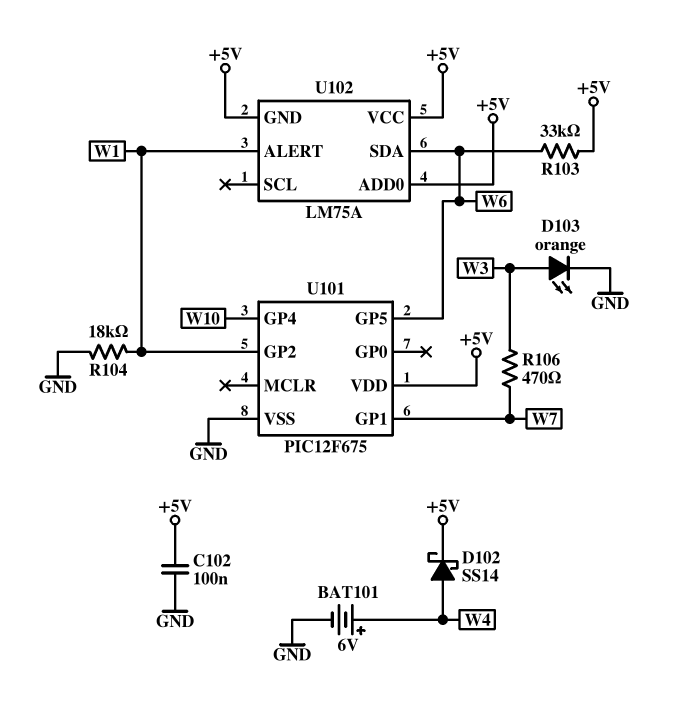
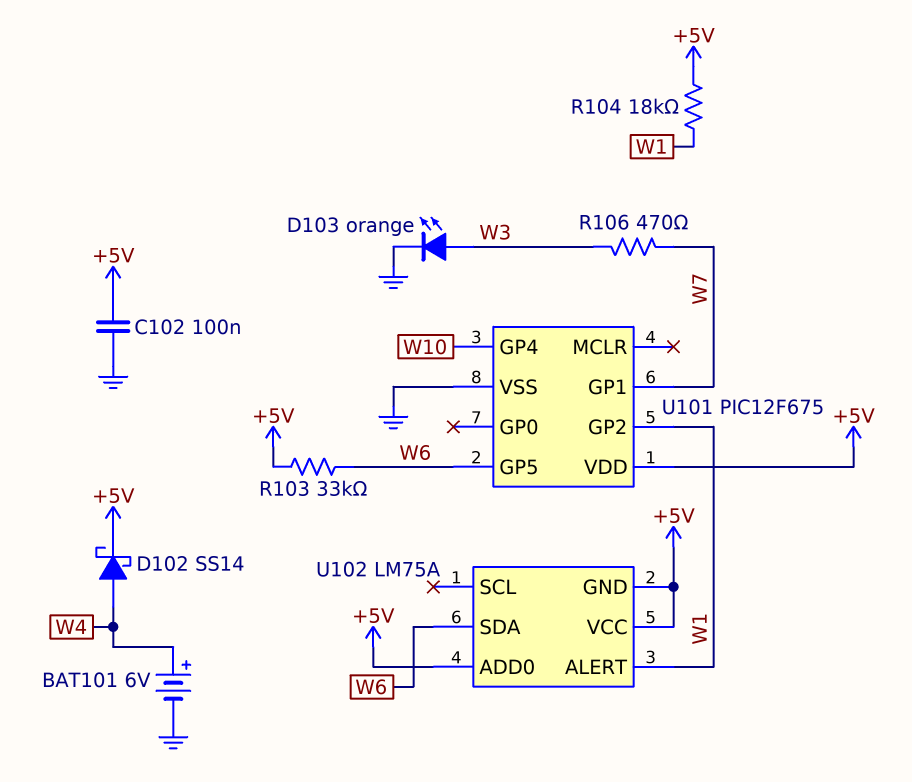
R104: 18k (GND, W1) -> 18k (+5V, W1)

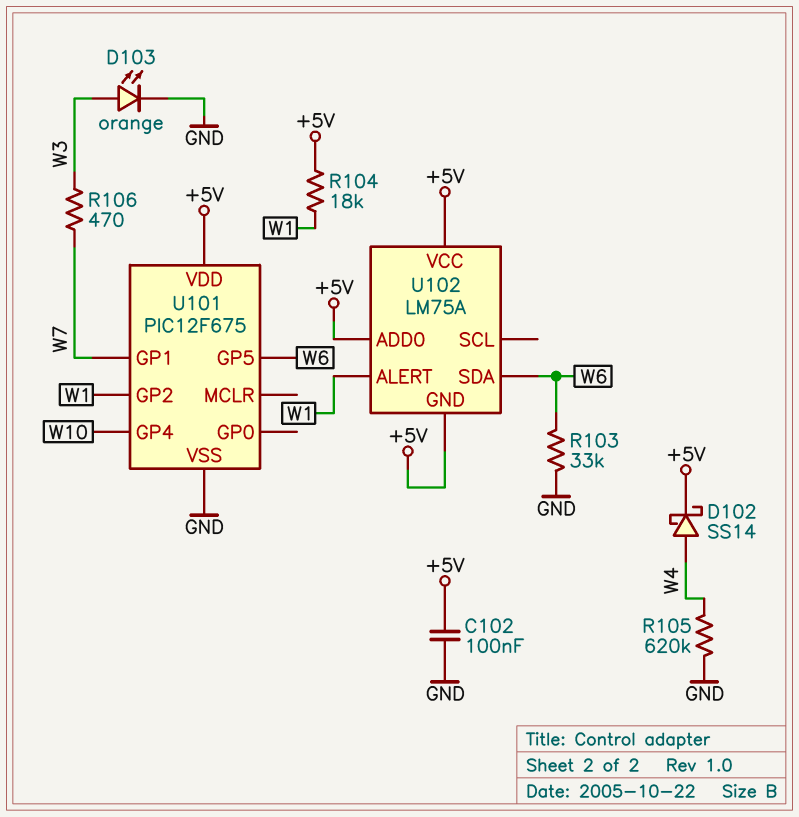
BAT101: 6V (plus W4, minus GND) -> none
R103: 33k (+5V, W6) -> 33k (GND, W6)
R105: none -> 620k (GND, W4)

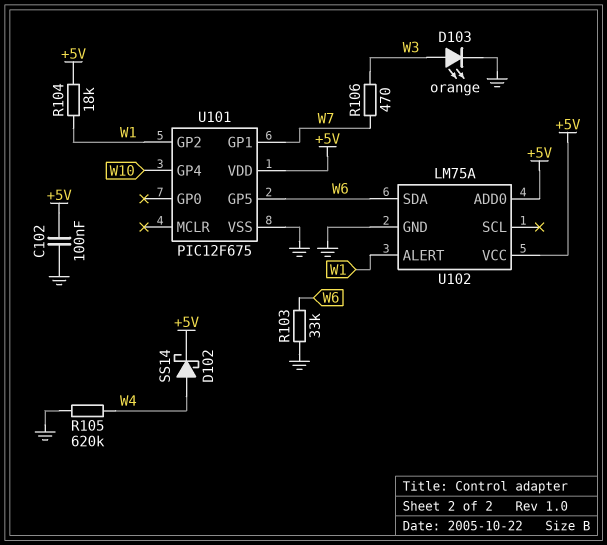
U102 pin GND: +5V -> GND

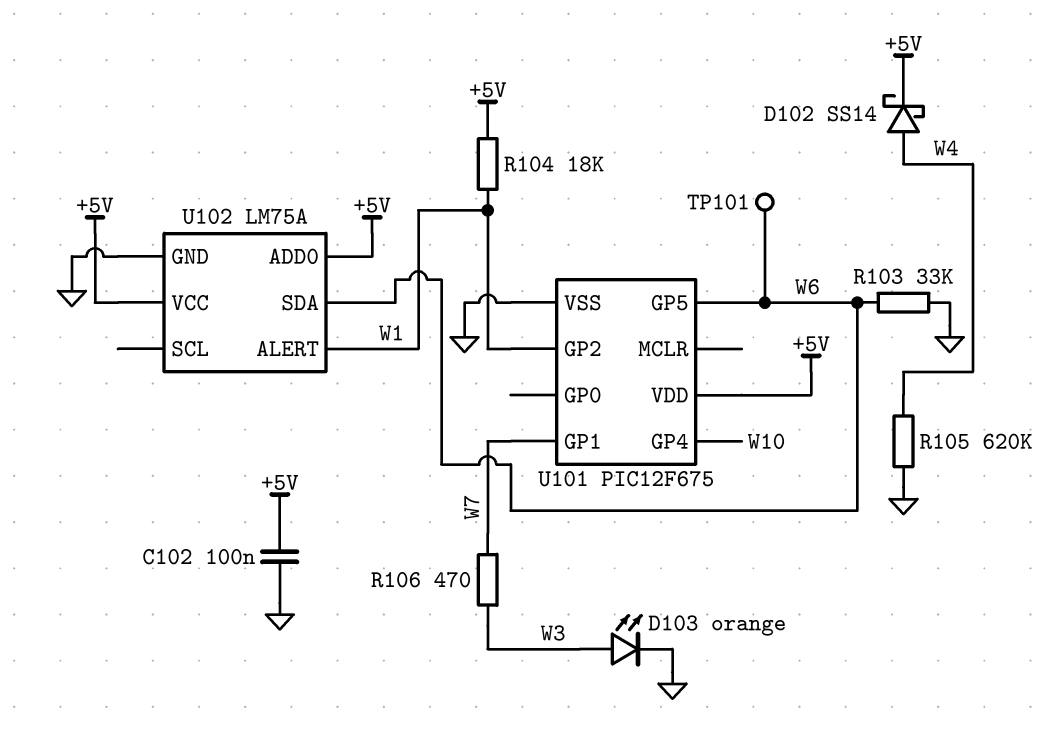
TP101: none -> test point (W6)

